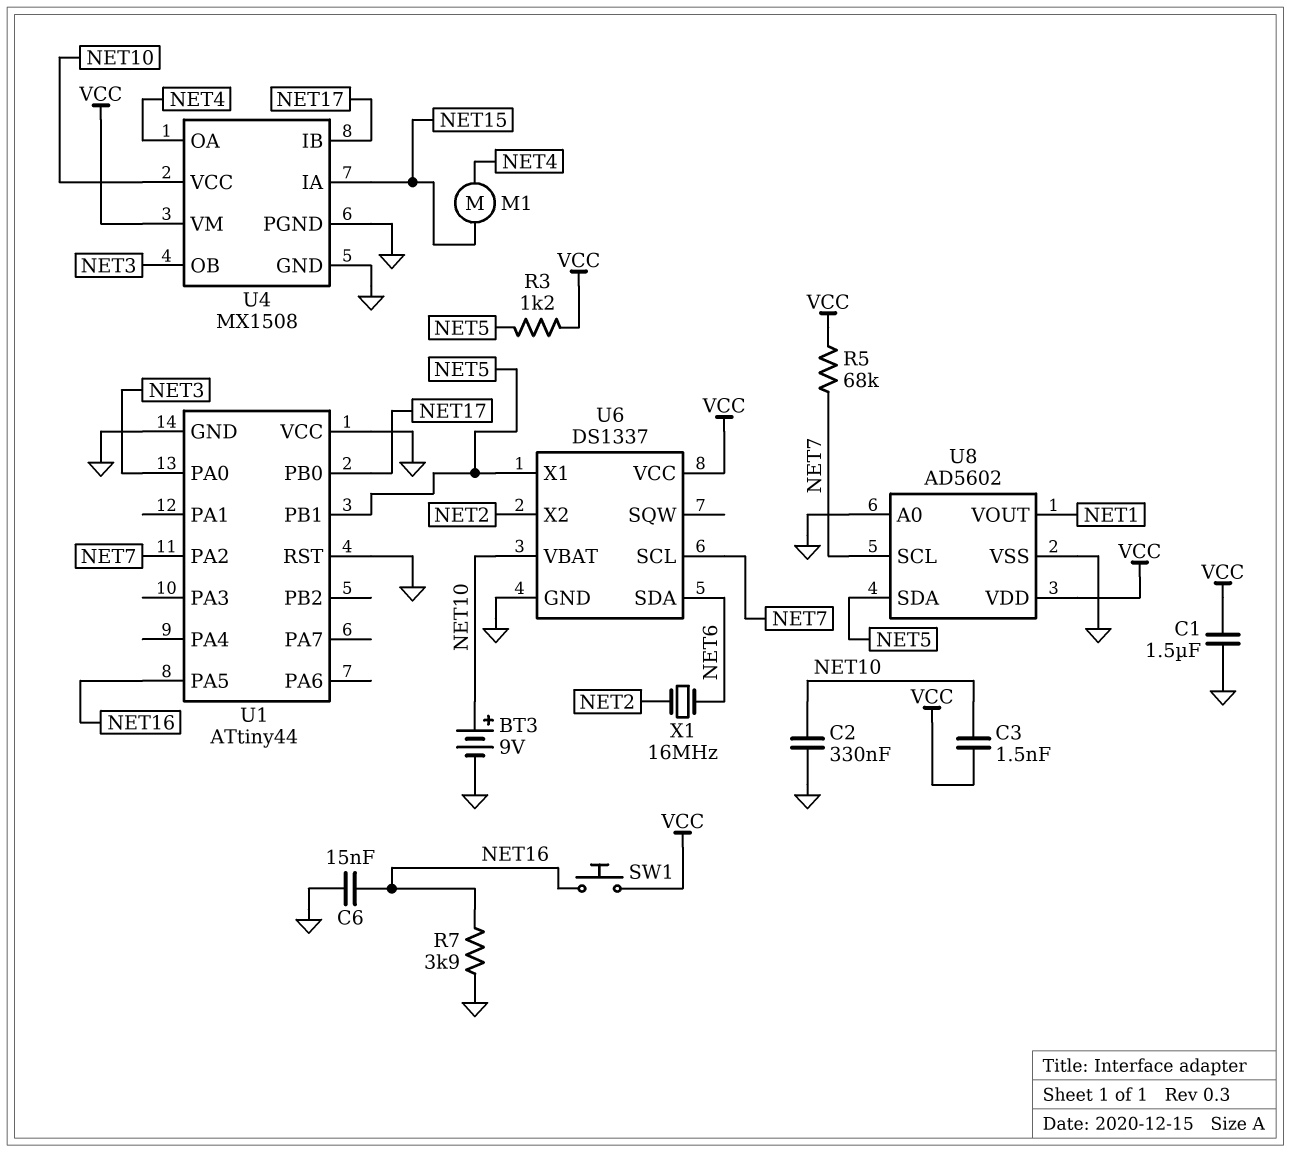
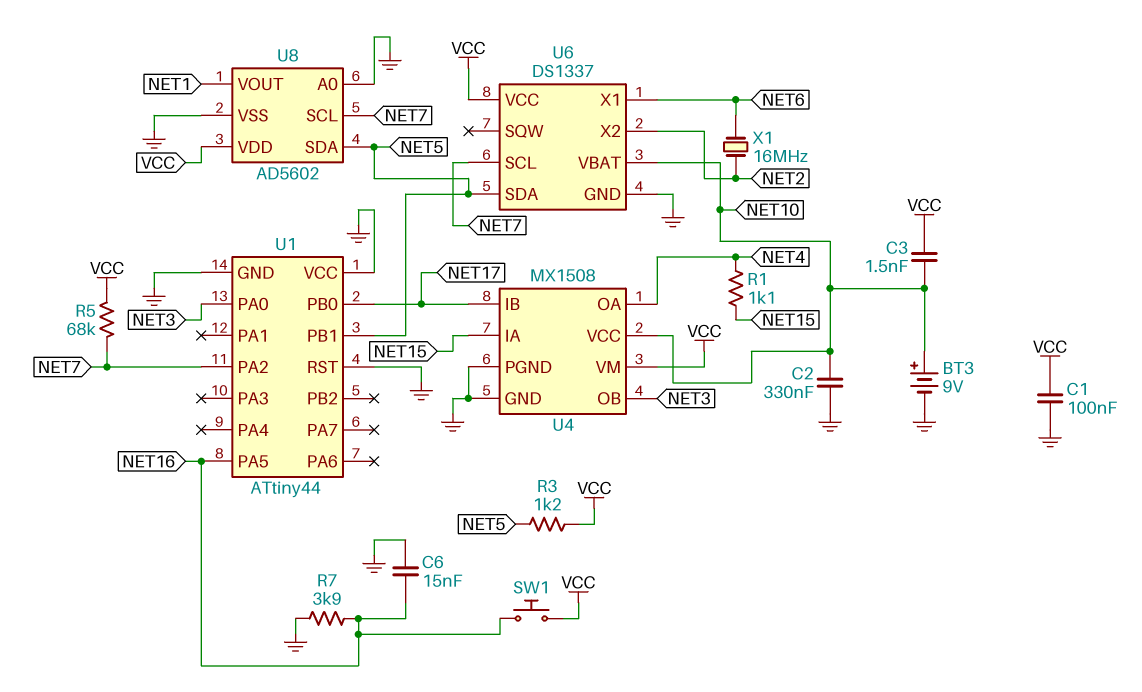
C1: 1.5uF (GND, VCC) -> 100nF (GND, VCC)
M1: motor (NET4, NET15) -> none
R1: none -> 1.1k (NET4, NET15)
U6 pin SDA: NET6 -> NET5
U6 pin X1: NET5 -> NET6

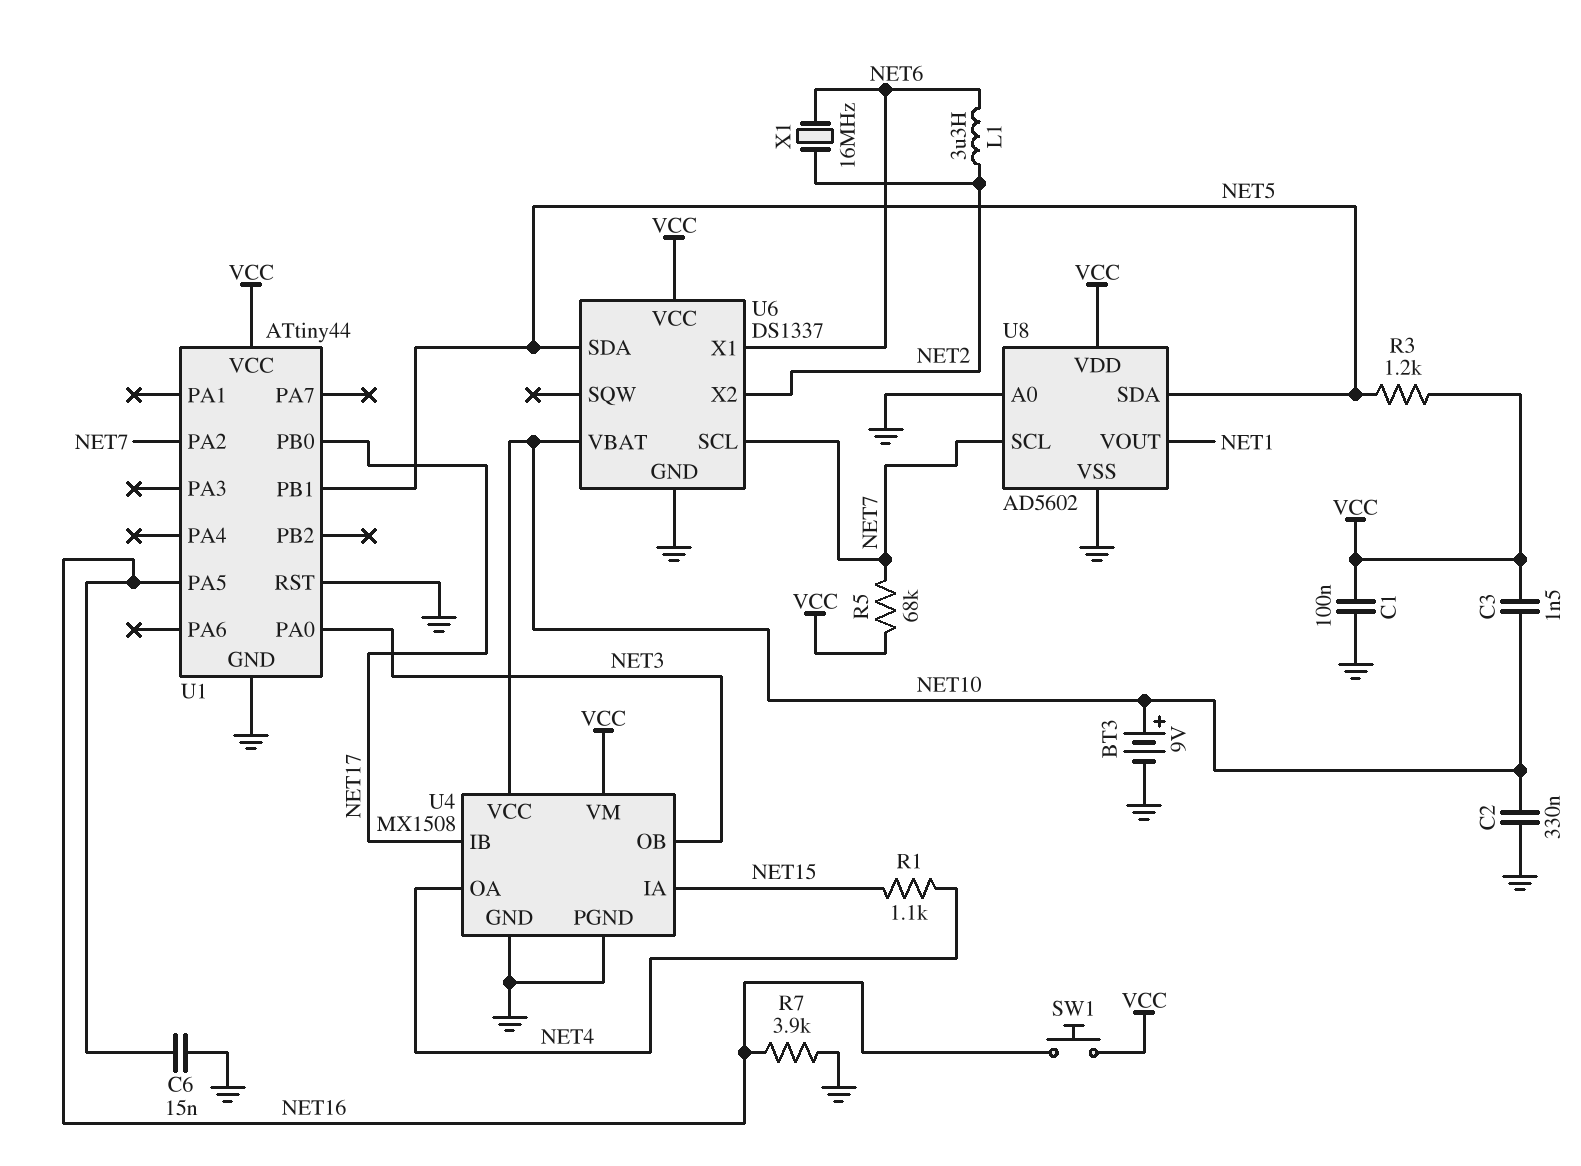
L1: none -> 3.3uH (NET2, NET6)
U1 pin VCC: GND -> VCC

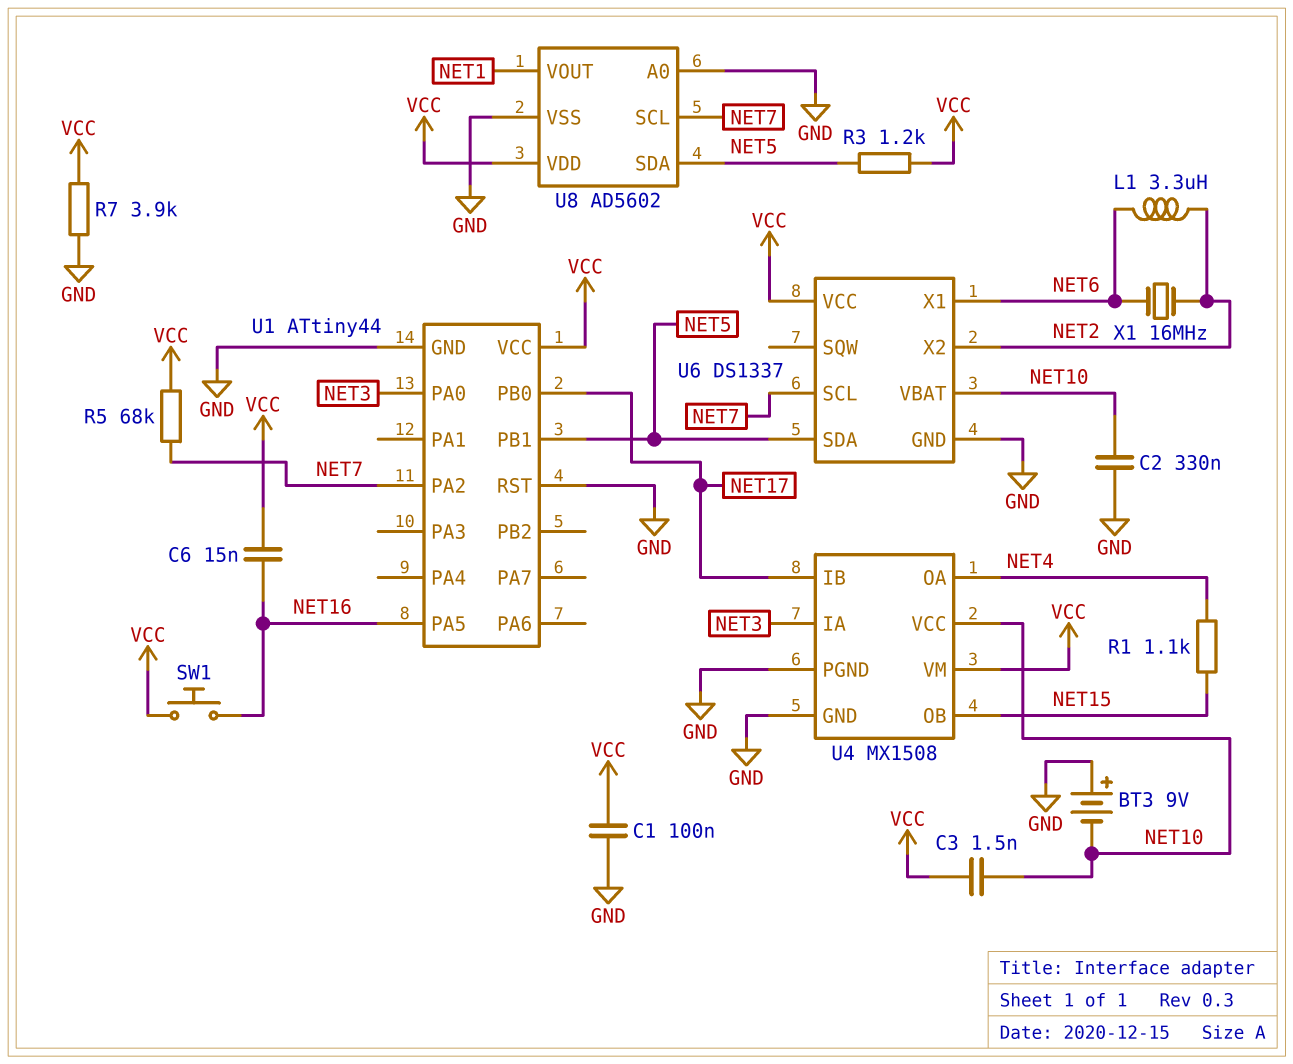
BT3: 9V (plus NET10, minus GND) -> 9V (plus GND, minus NET10)
C6: 15nF (GND, NET16) -> 15nF (NET16, VCC)
R7: 3.9k (GND, NET16) -> 3.9k (GND, VCC)
U4 pin IA: NET15 -> NET3
U4 pin OB: NET3 -> NET15

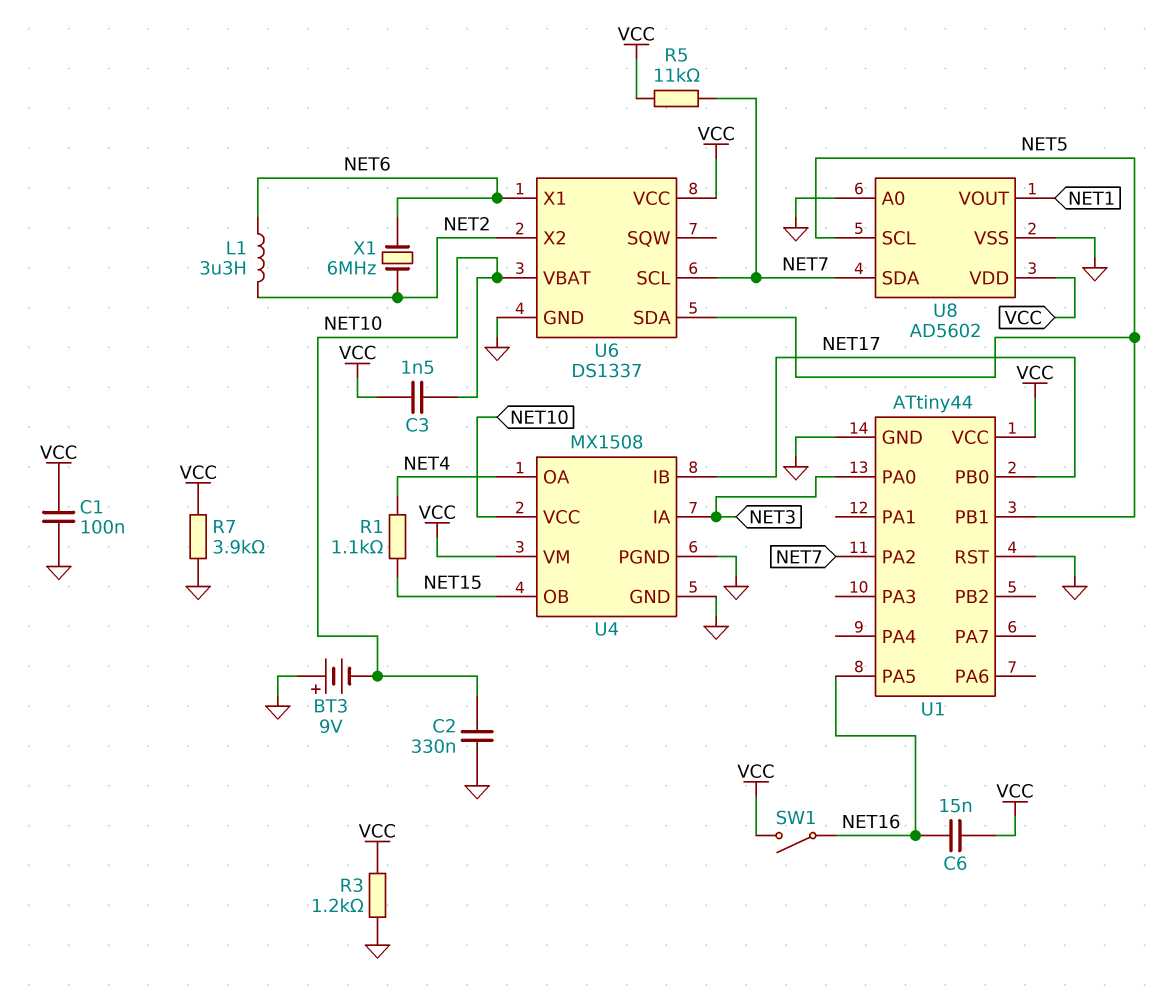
R3: 1.2k (NET5, VCC) -> 1.2k (GND, VCC)
R5: 68k (NET7, VCC) -> 11k (NET7, VCC)
SW1: button (NET16, VCC) -> switch (NET16, VCC)
U8 pin SCL: NET7 -> NET5
U8 pin SDA: NET5 -> NET7
X1: 16MHz (NET2, NET6) -> 6MHz (NET2, NET6)

